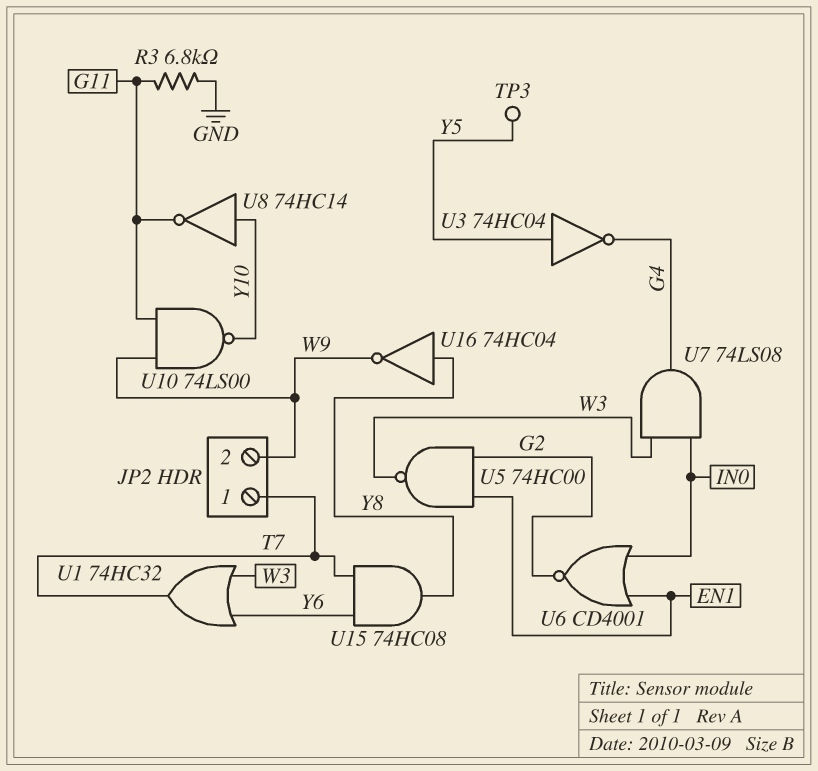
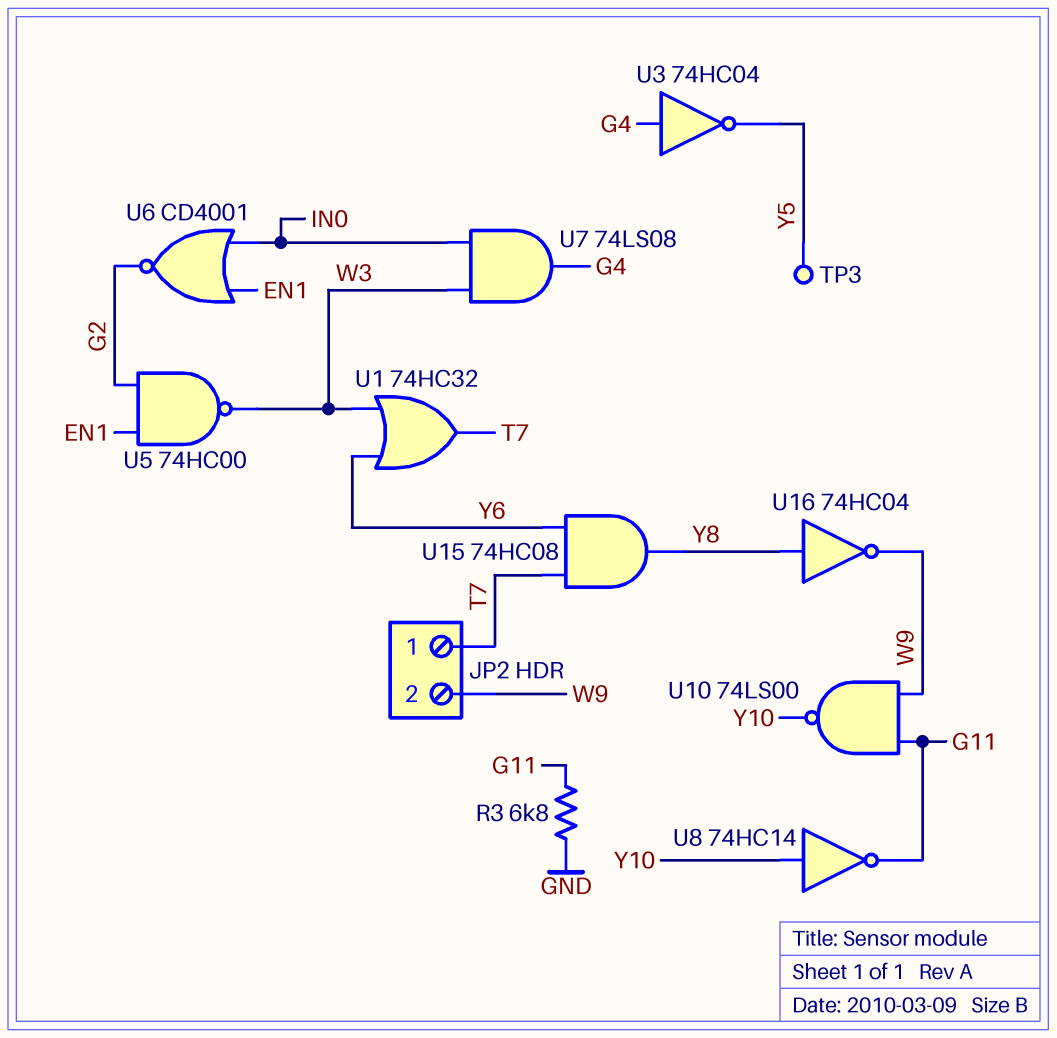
U3: NOT 74HC04 (in Y5, out G4) -> NOT 74HC04 (in G4, out Y5)

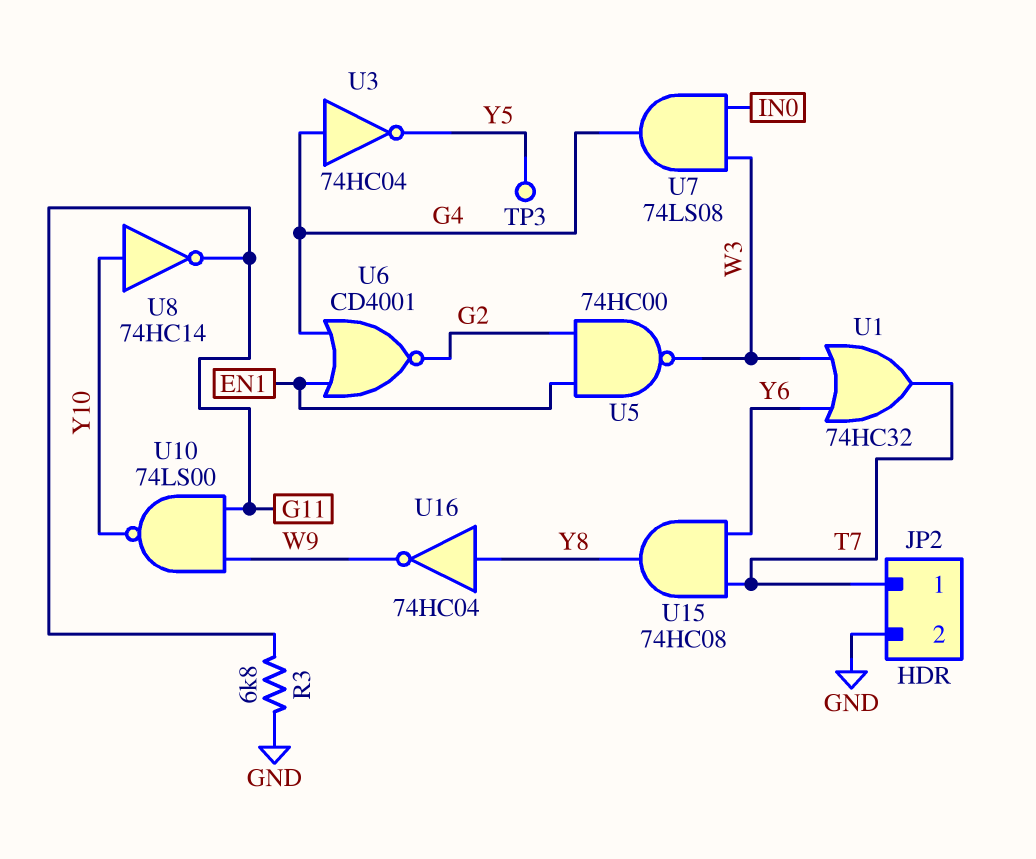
JP2 pin 2: W9 -> GND
U6: NOR CD4001 (in EN1, in IN0, out G2) -> NOR CD4001 (in EN1, in G4, out G2)

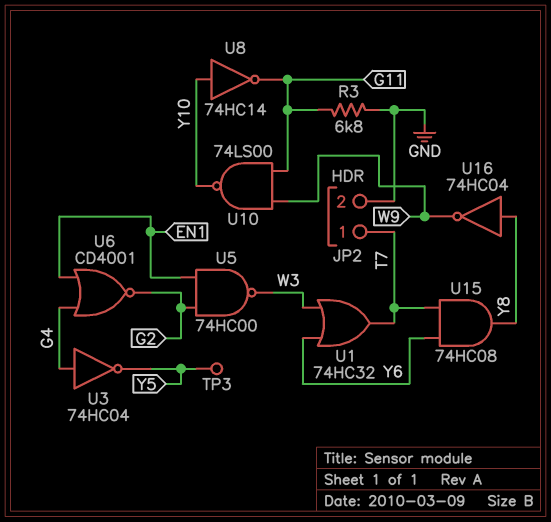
U7: AND 74LS08 (in IN0, in W3, out G4) -> none

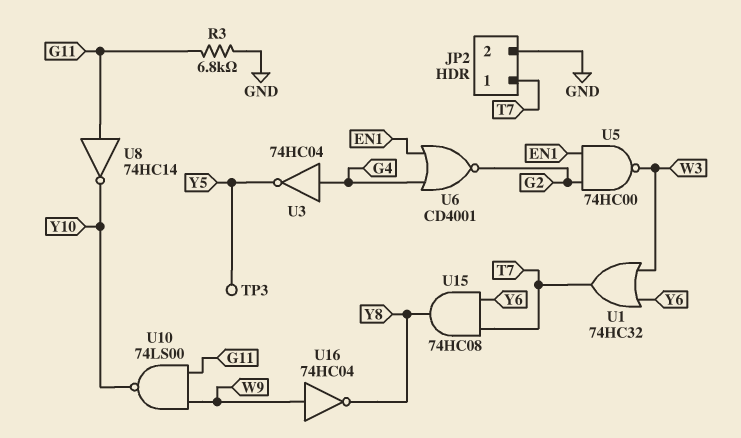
U8: NOT 74HC14 (in Y10, out G11) -> NOT 74HC14 (in G11, out Y10)
U16: NOT 74HC04 (in Y8, out W9) -> NOT 74HC04 (in W9, out Y8)

